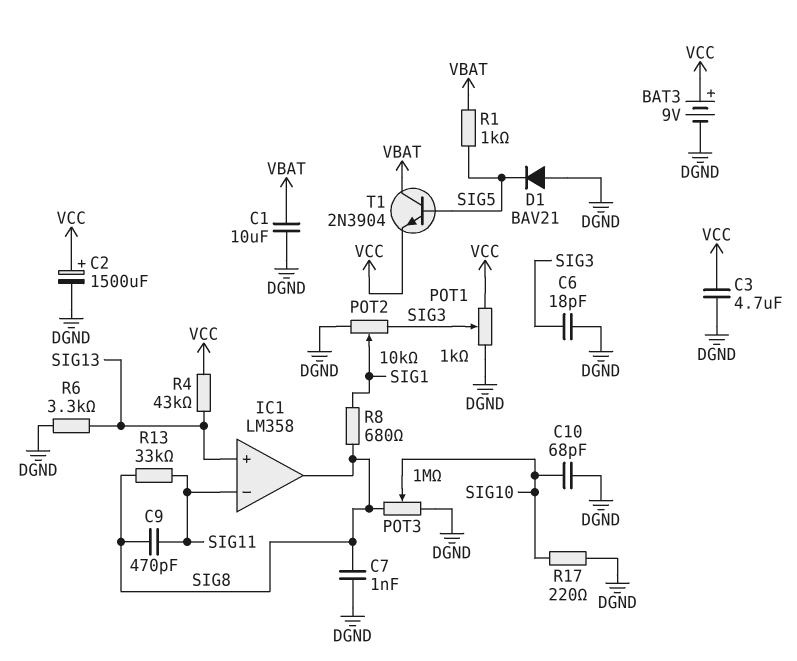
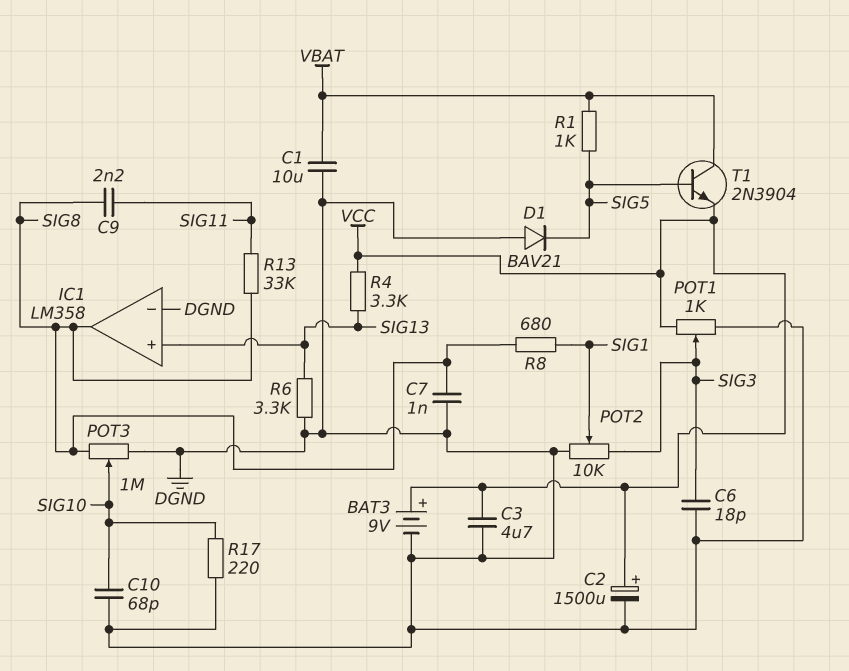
C9: 470pF (SIG8, SIG11) -> 2.2nF (SIG8, SIG11)
IC1 pin in-: SIG11 -> DGND
R4: 43k (SIG13, VCC) -> 3.3k (SIG13, VCC)

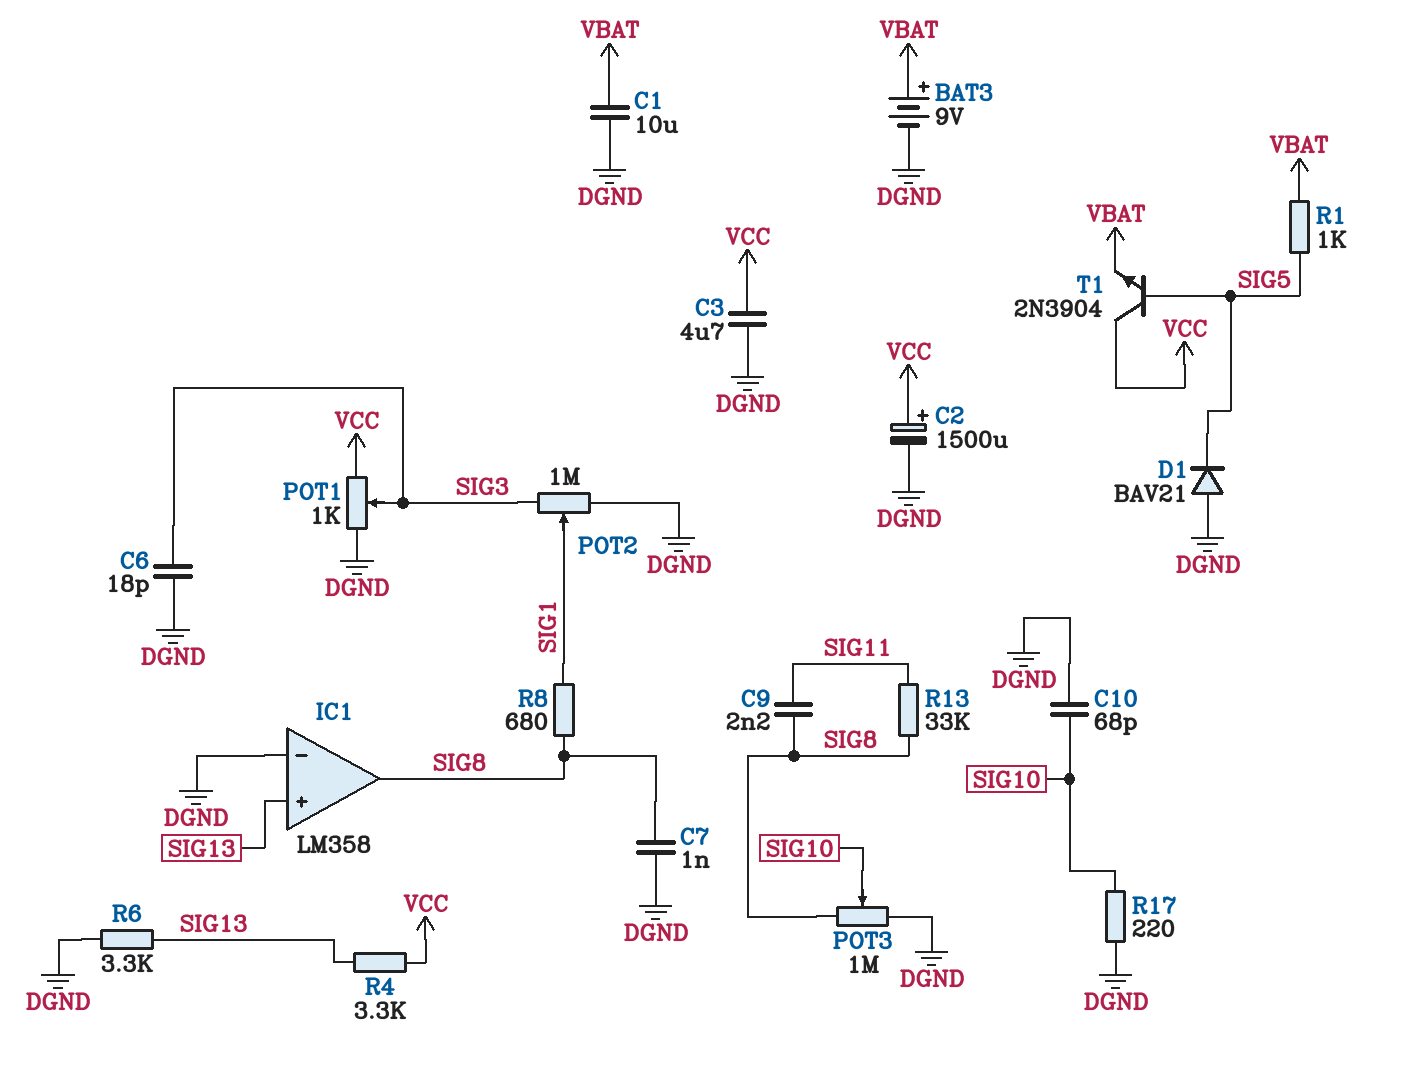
BAT3: 9V (plus VCC, minus DGND) -> 9V (plus VBAT, minus DGND)
POT2: 10k (DGND, SIG3, wiper SIG1) -> 1M (DGND, SIG3, wiper SIG1)
T1: NPN 2N3904 (B SIG5, C VBAT, E VCC) -> NPN 2N3904 (B SIG5, C VCC, E VBAT)

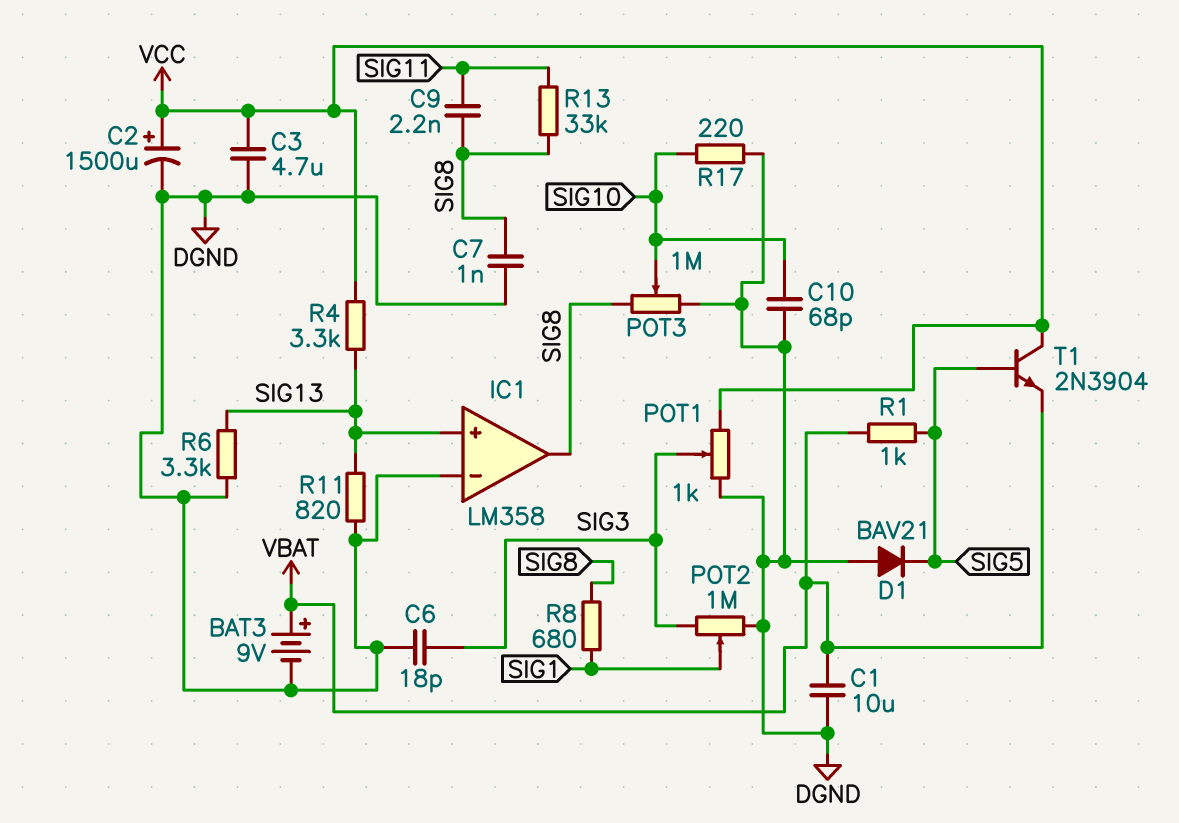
R11: none -> 820 (DGND, SIG13)

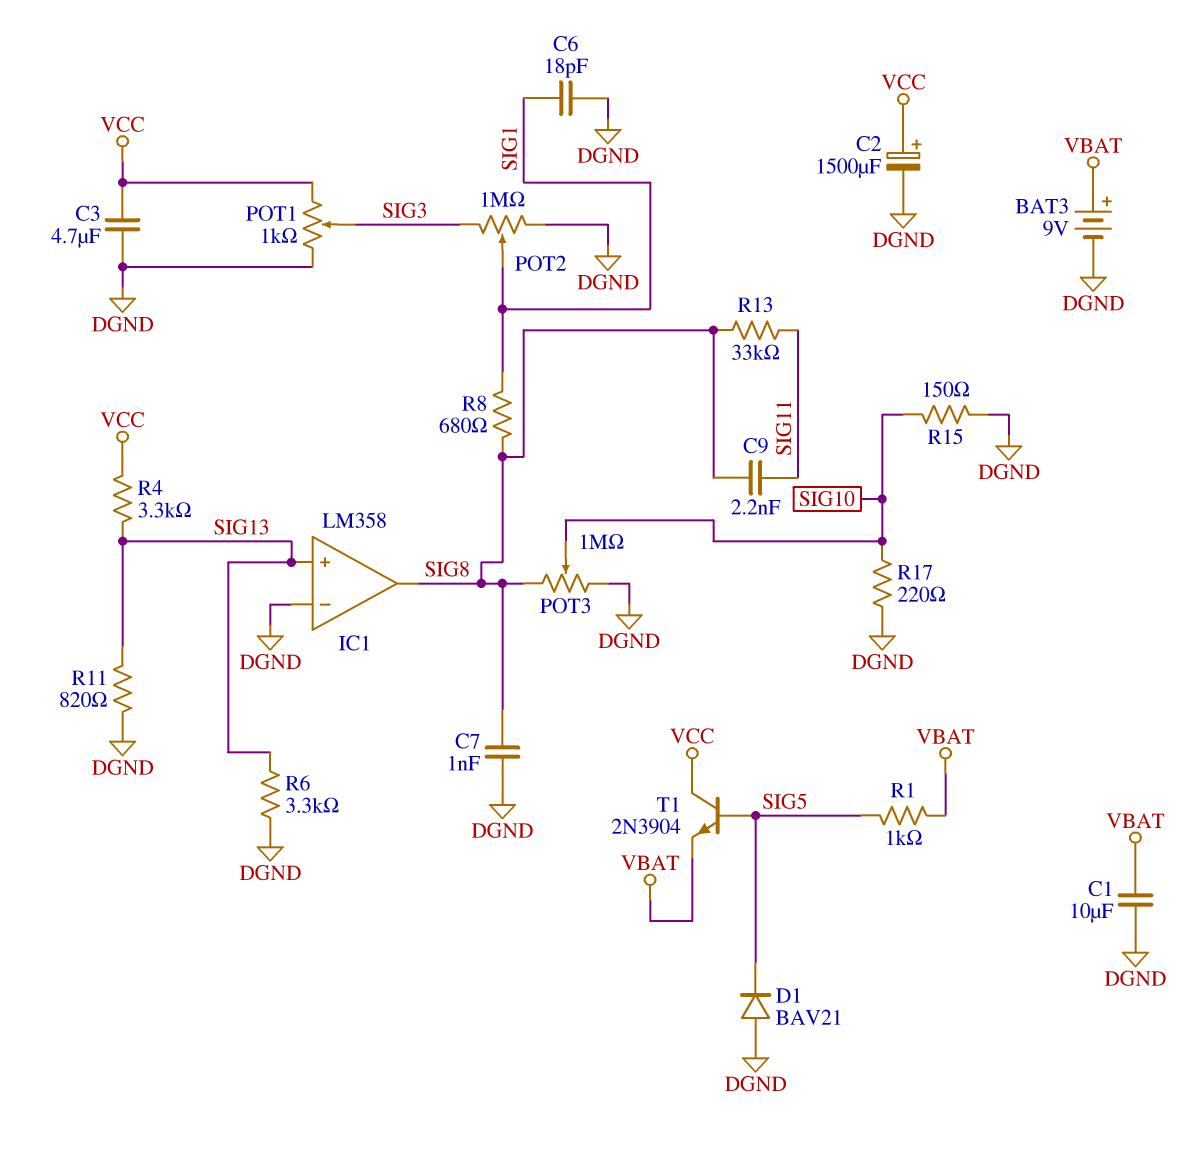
C6: 18pF (DGND, SIG3) -> 18pF (DGND, SIG1)
C10: 68pF (DGND, SIG10) -> none
R15: none -> 150 (DGND, SIG10)

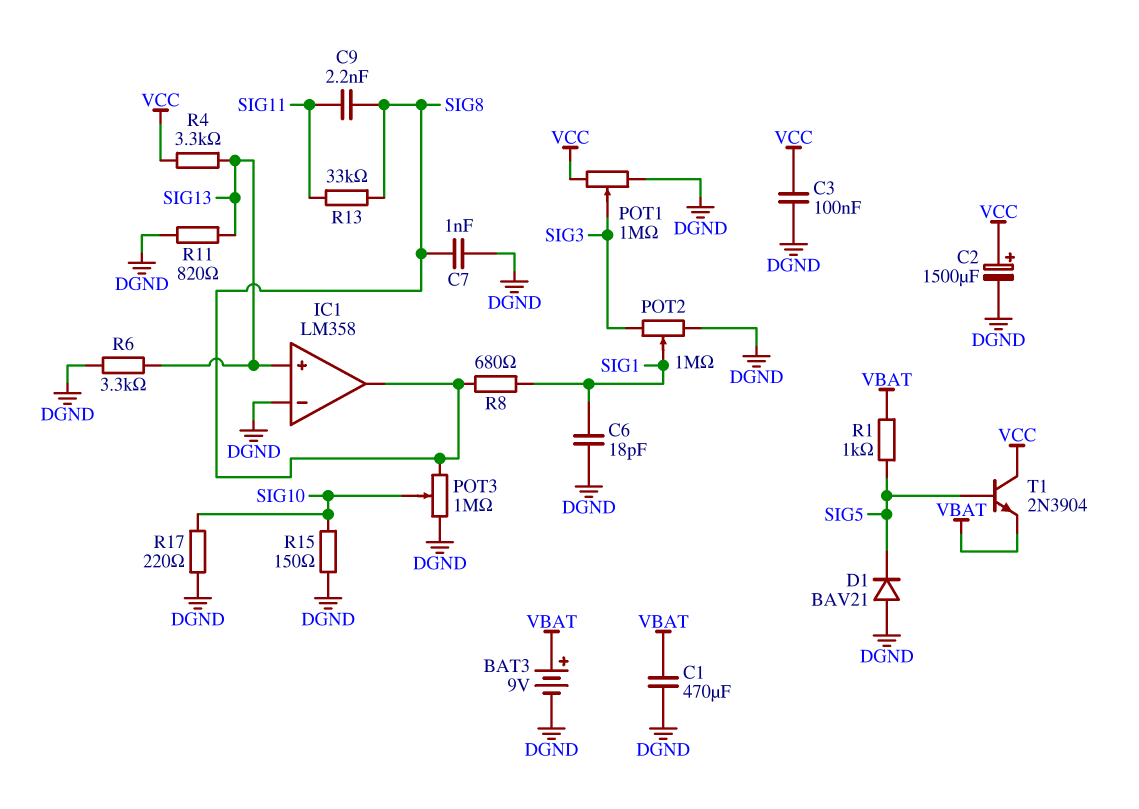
C1: 10uF (DGND, VBAT) -> 470uF (DGND, VBAT)
C3: 4.7uF (DGND, VCC) -> 100nF (DGND, VCC)
POT1: 1k (DGND, VCC, wiper SIG3) -> 1M (DGND, VCC, wiper SIG3)

